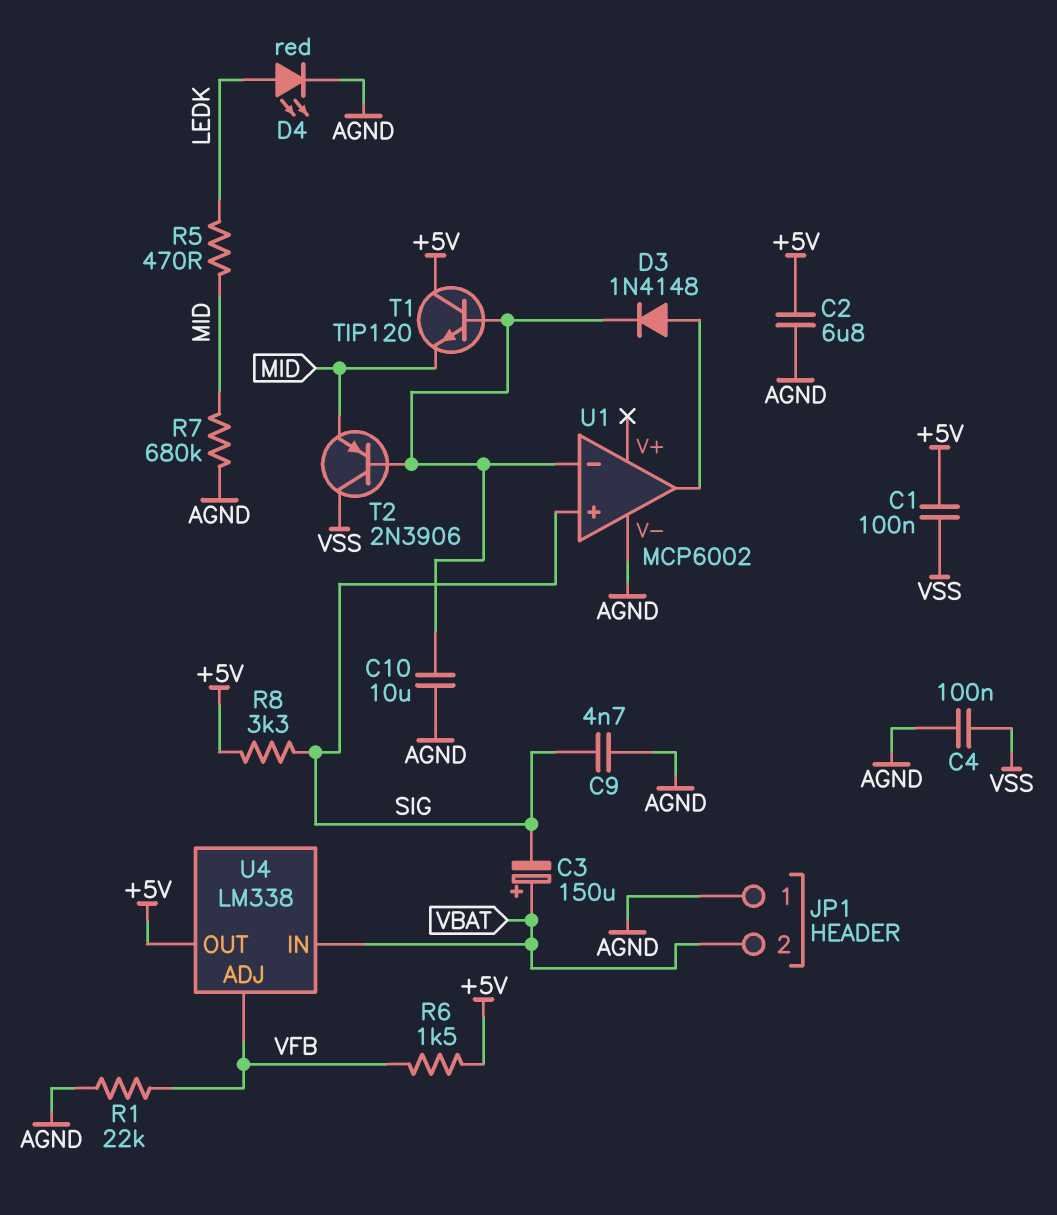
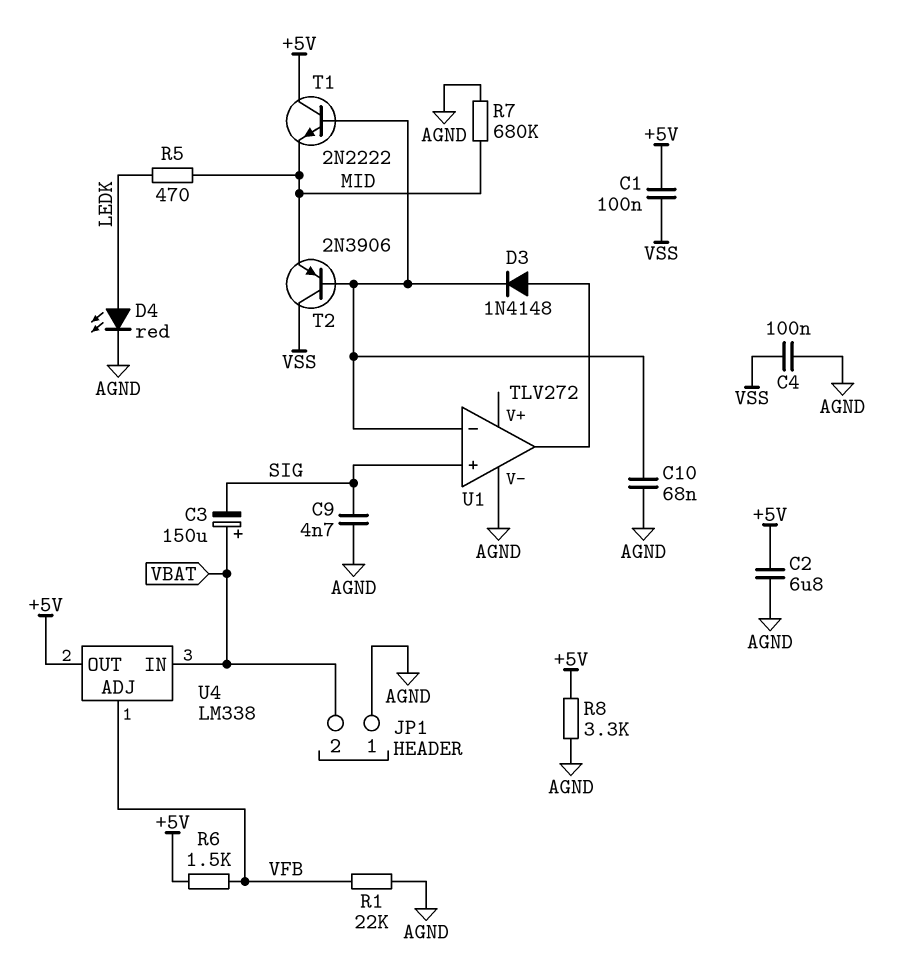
C10: 10uF (AGND, U1/in-) -> 68nF (AGND, U1/in-)
R8: 3.3k (+5V, SIG) -> 3.3k (+5V, AGND)
T1: NPN TIP120 (B U1/in-, C +5V, E MID) -> NPN 2N2222 (B U1/in-, C +5V, E MID)
U1: MCP6002 -> TLV272

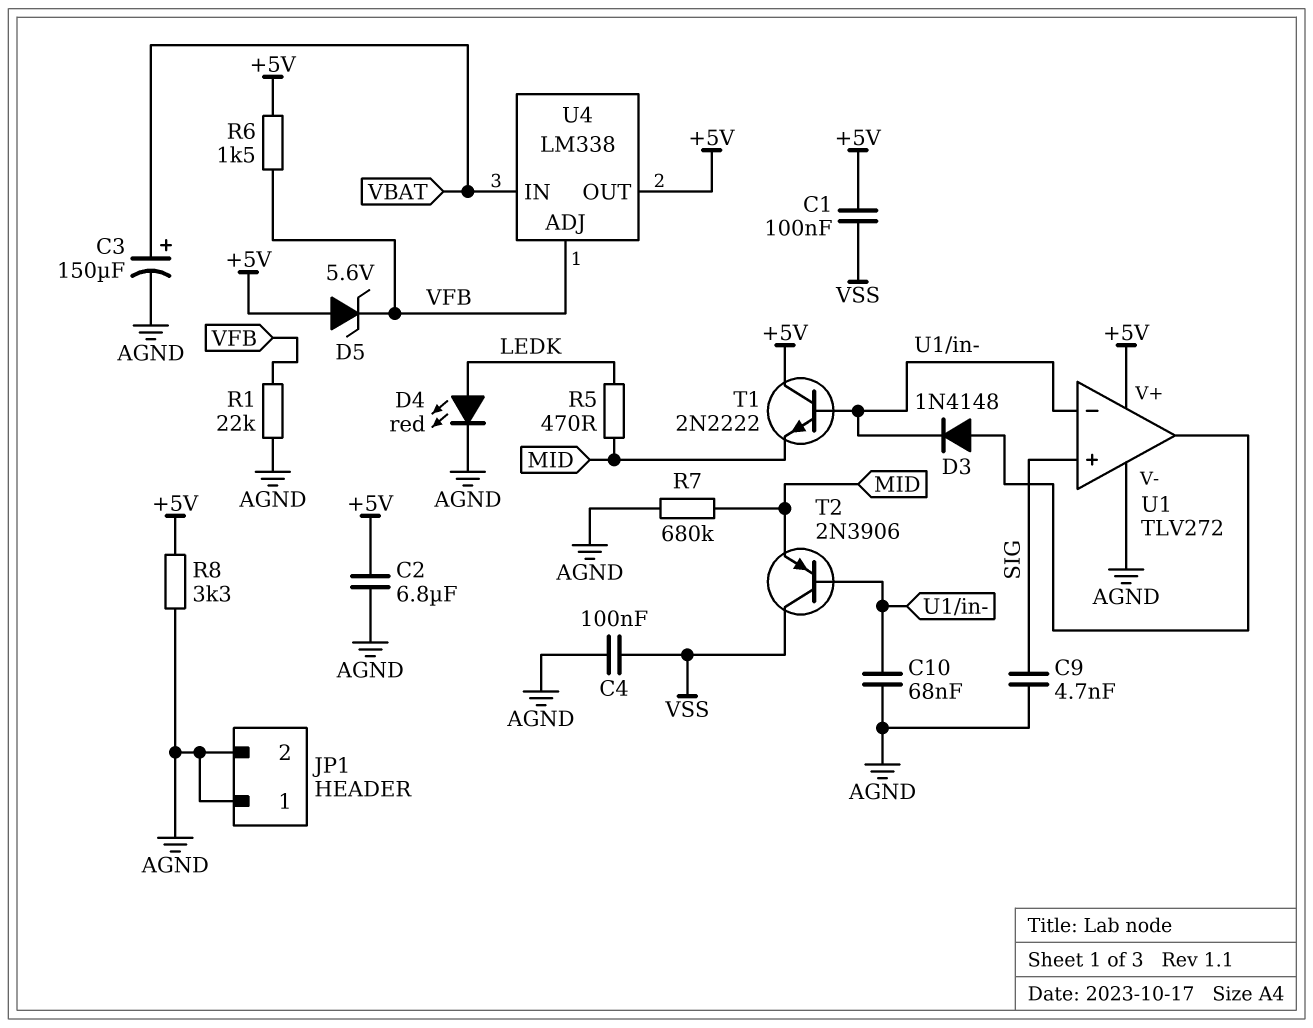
C3: 150uF (plus VBAT, minus SIG) -> 150uF (plus VBAT, minus AGND)
D5: none -> zener 5.6V (A +5V, K VFB)
JP1 pin 2: VBAT -> AGND
U1 pin V+: none -> +5V

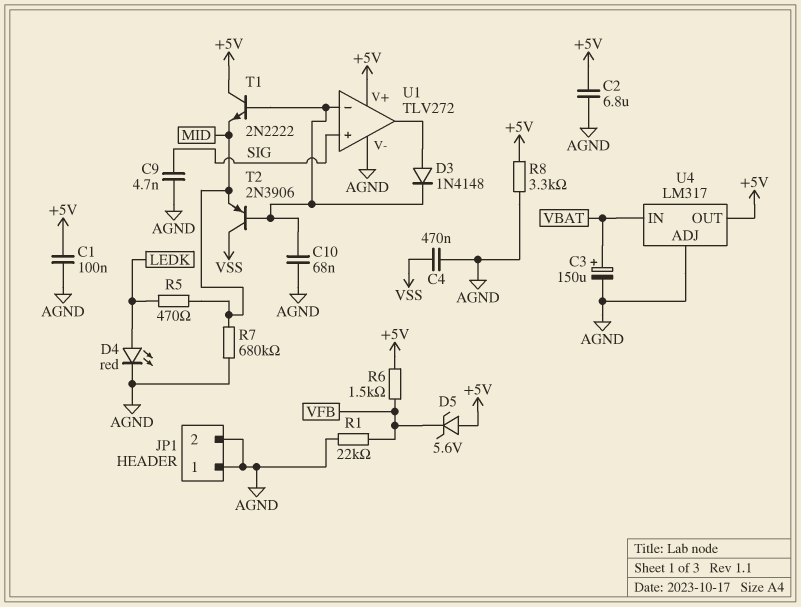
C1: 100nF (+5V, VSS) -> 100nF (+5V, AGND)
C4: 100nF (AGND, VSS) -> 470nF (AGND, VSS)
U4: LM338 -> LM317
U4 pin ADJ: VFB -> AGND

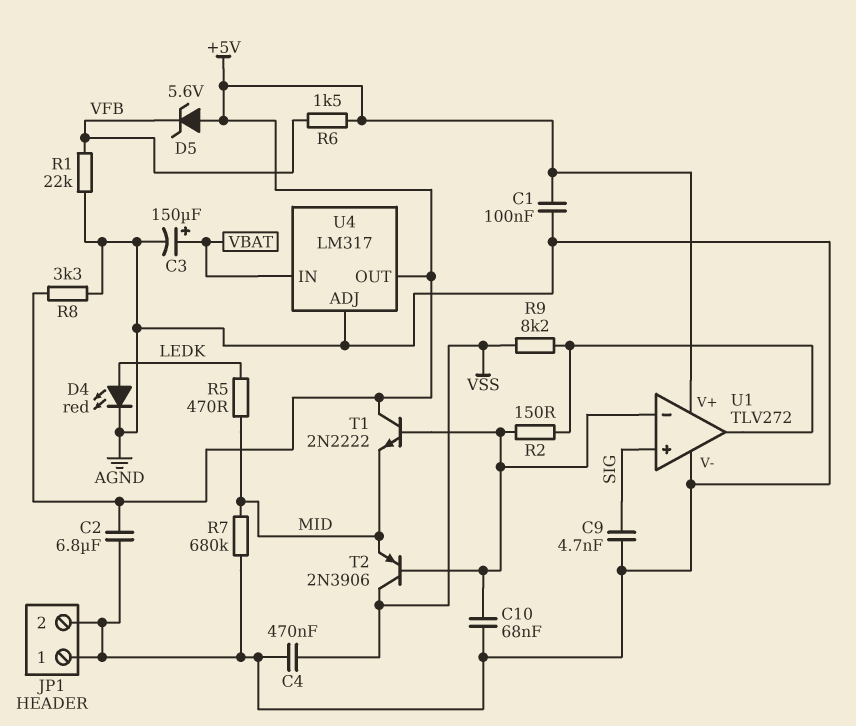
D3: diode 1N4148 (A U1/out, K U1/in-) -> none
R2: none -> 150 (U1/in-, U1/out)
R9: none -> 8.2k (U1/out, VSS)

